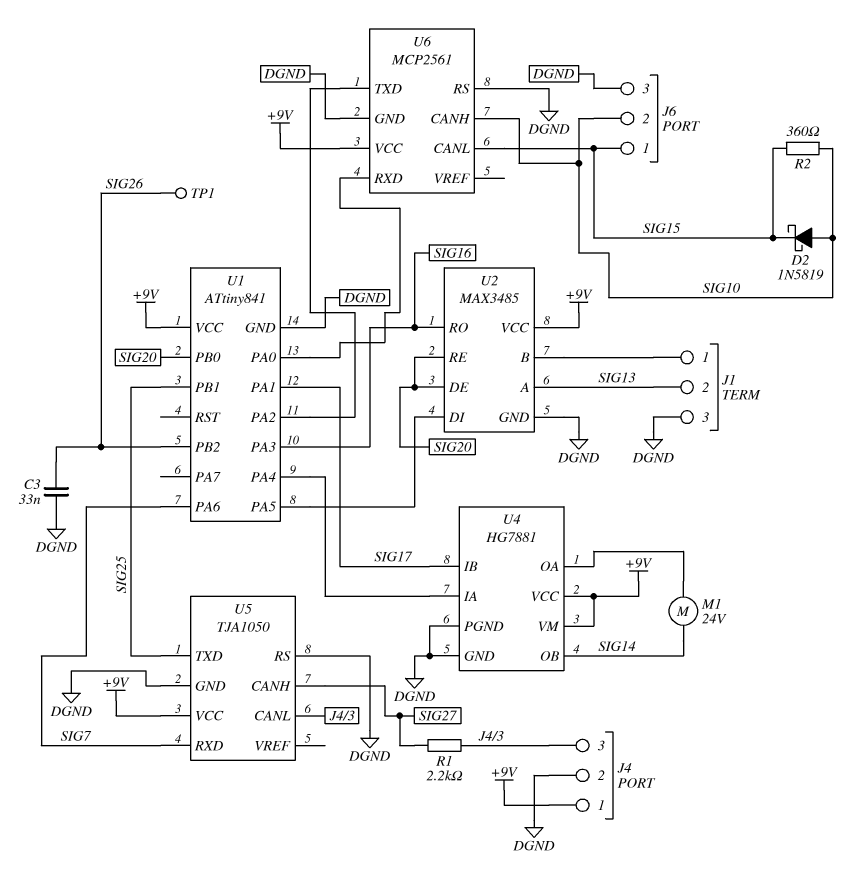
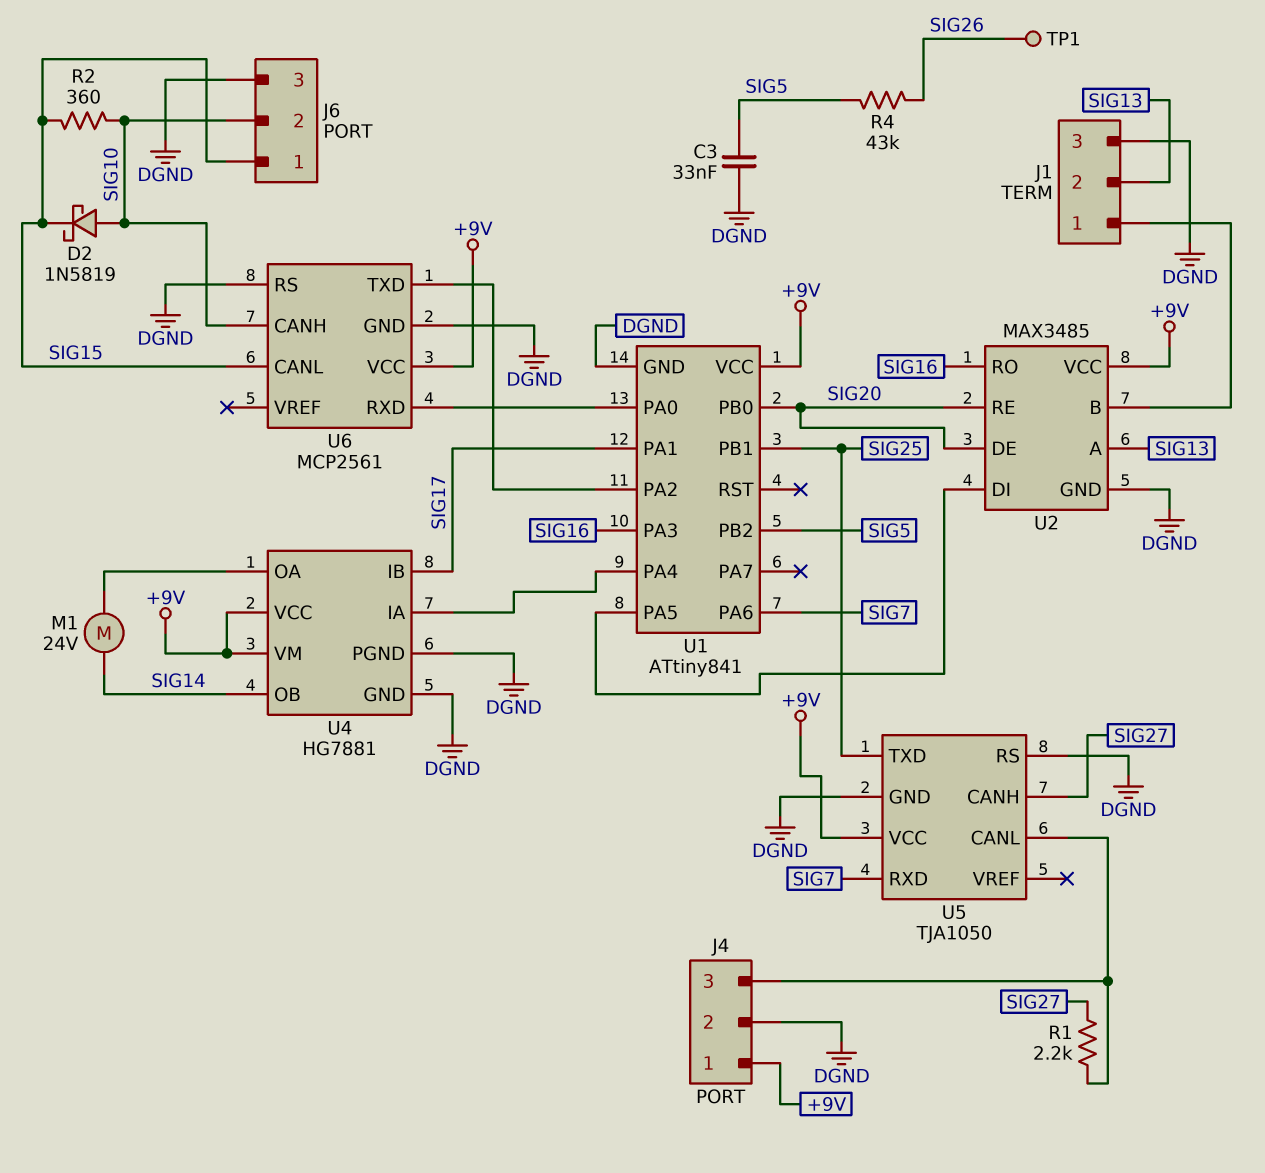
C3: 33nF (DGND, SIG26) -> 33nF (DGND, SIG5)
R4: none -> 43k (SIG5, SIG26)
U1 pin PB2: SIG26 -> SIG5

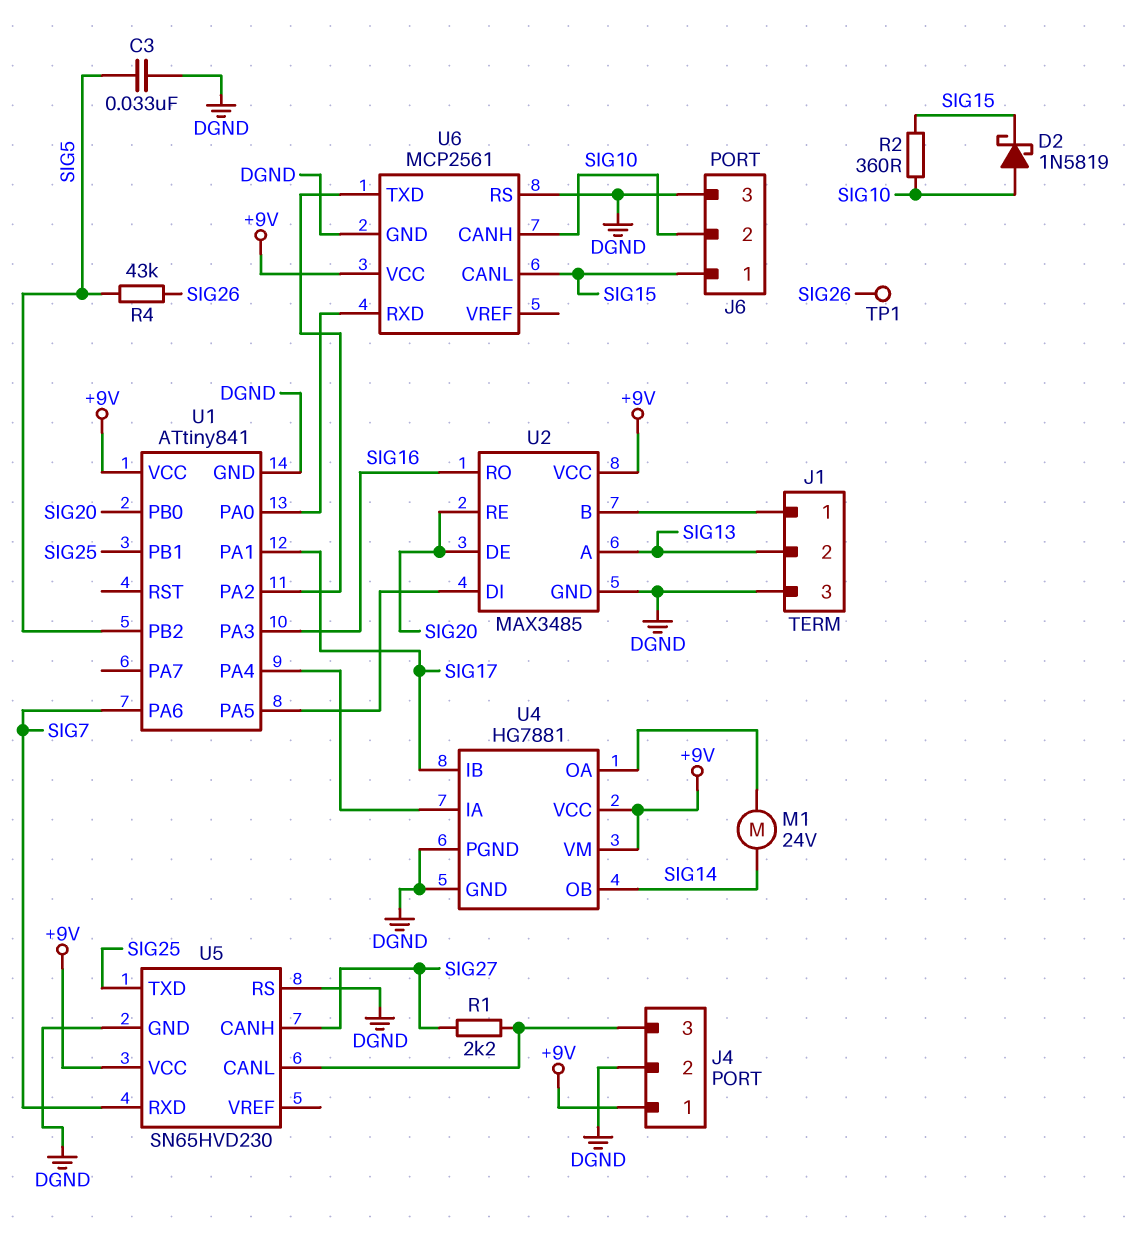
U5: TJA1050 -> SN65HVD230

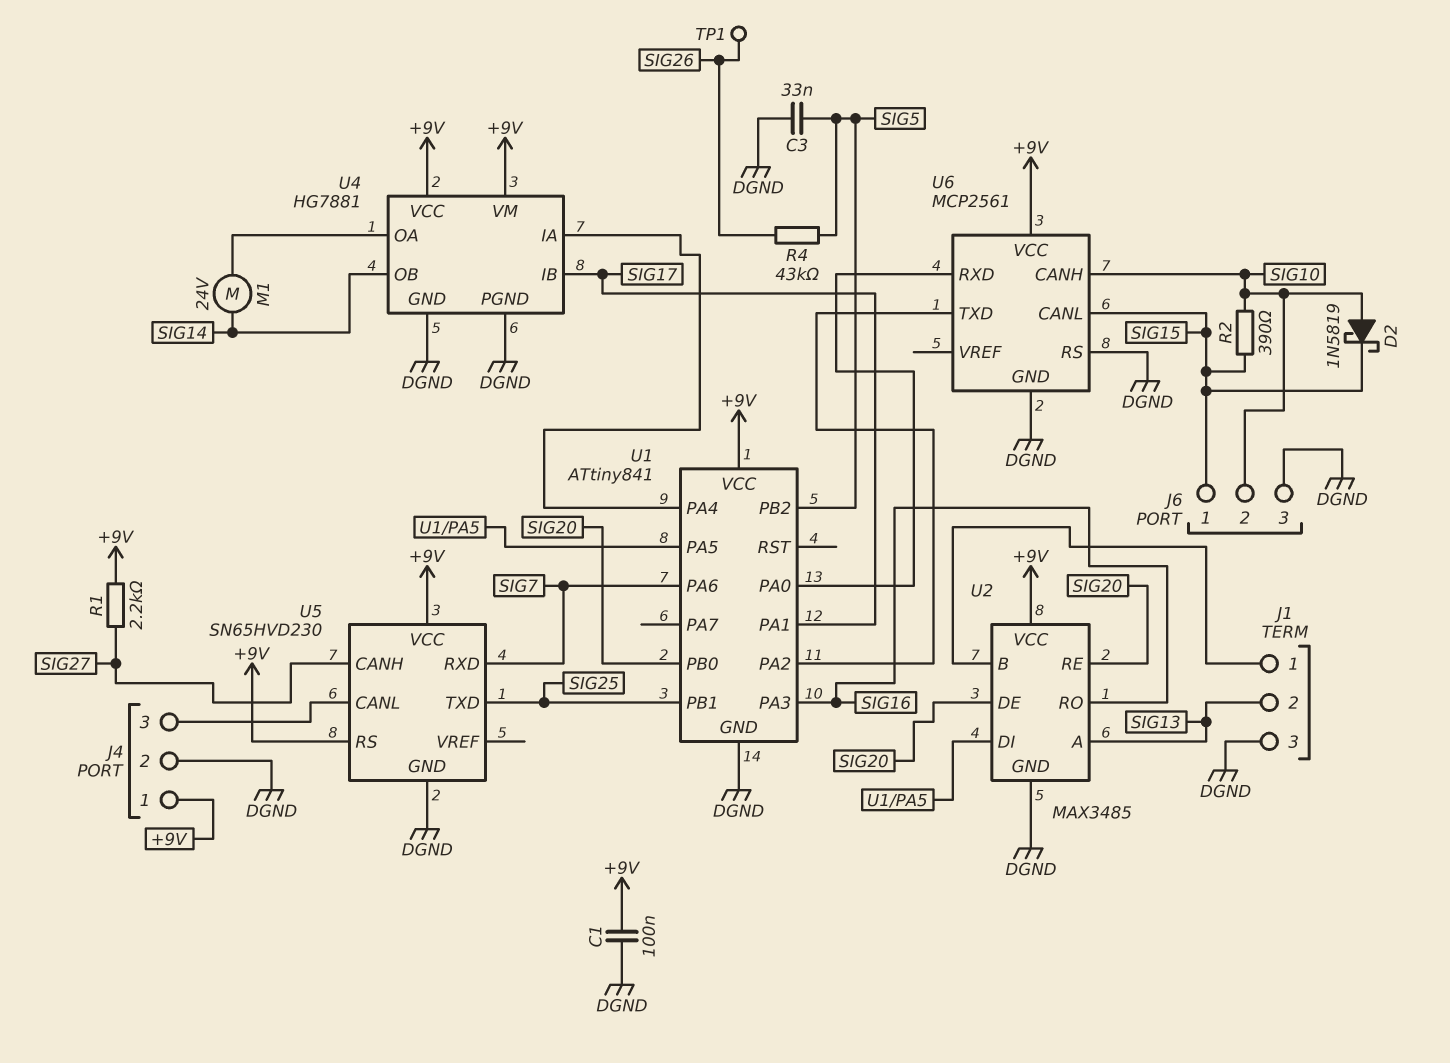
C1: none -> 100nF (+9V, DGND)
R1: 2.2k (J4/3, SIG27) -> 2.2k (+9V, SIG27)
R2: 360 (SIG10, SIG15) -> 390 (SIG10, SIG15)
U5 pin RS: DGND -> +9V

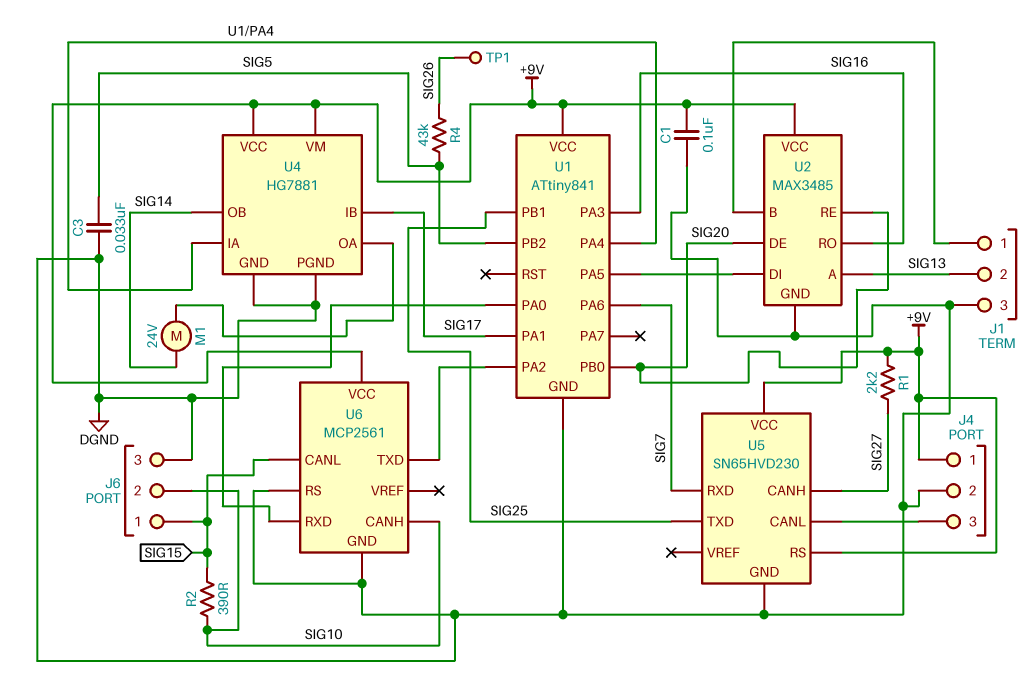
D2: schottky 1N5819 (A SIG10, K SIG15) -> none

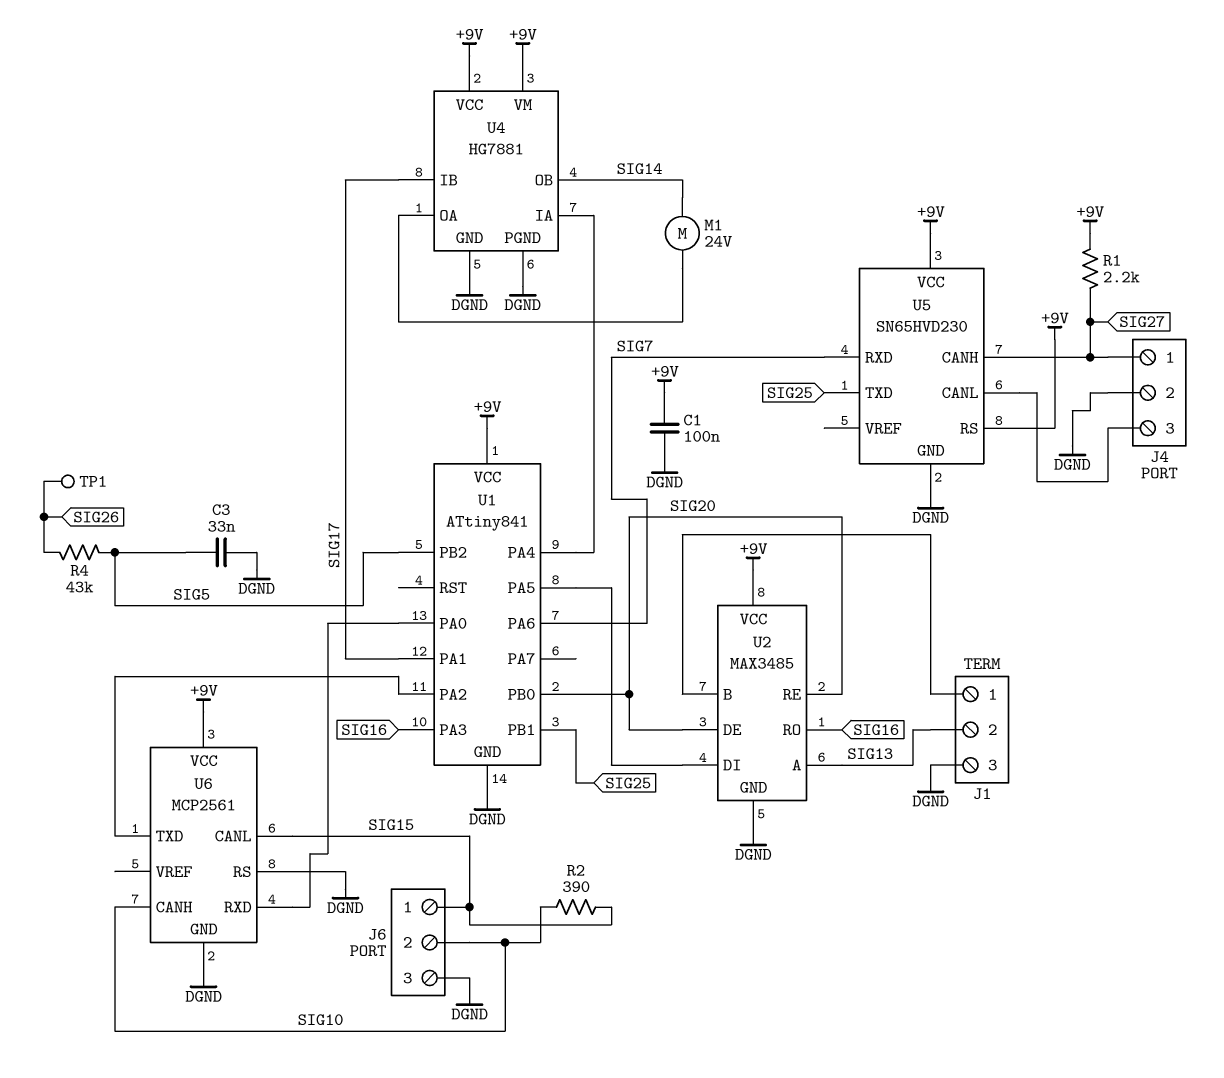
J4 pin 1: +9V -> SIG27

